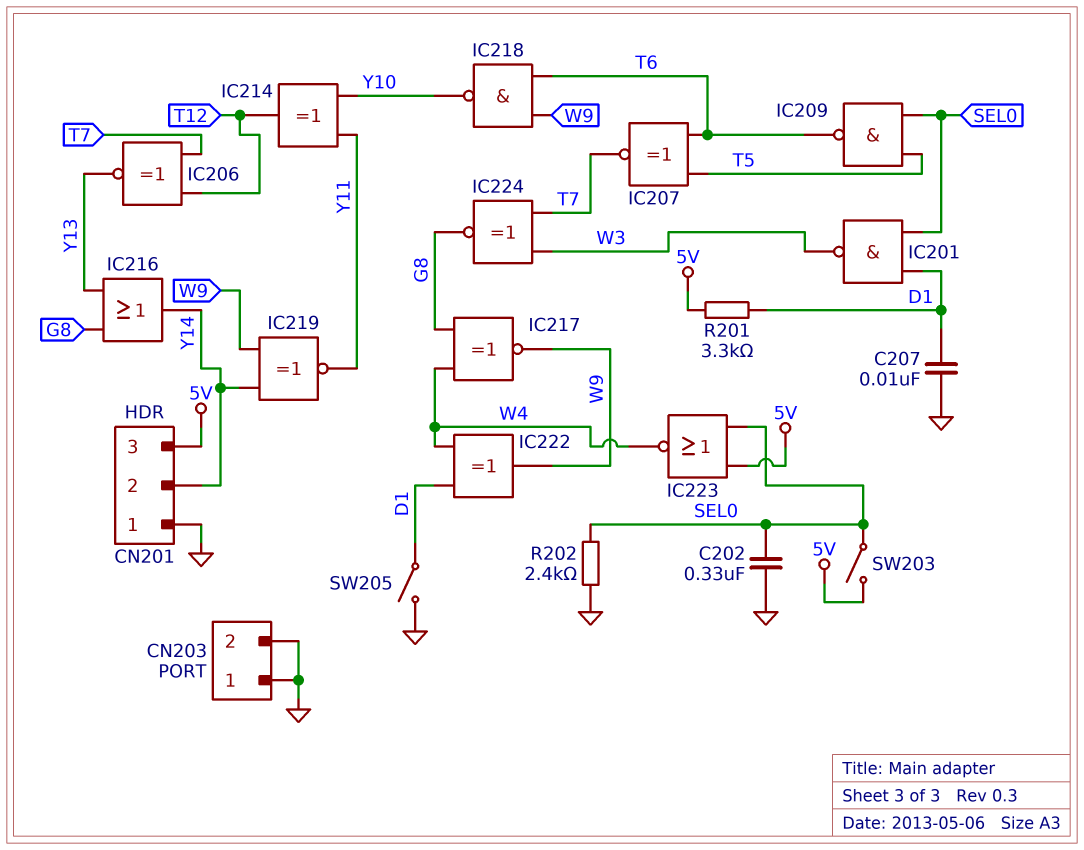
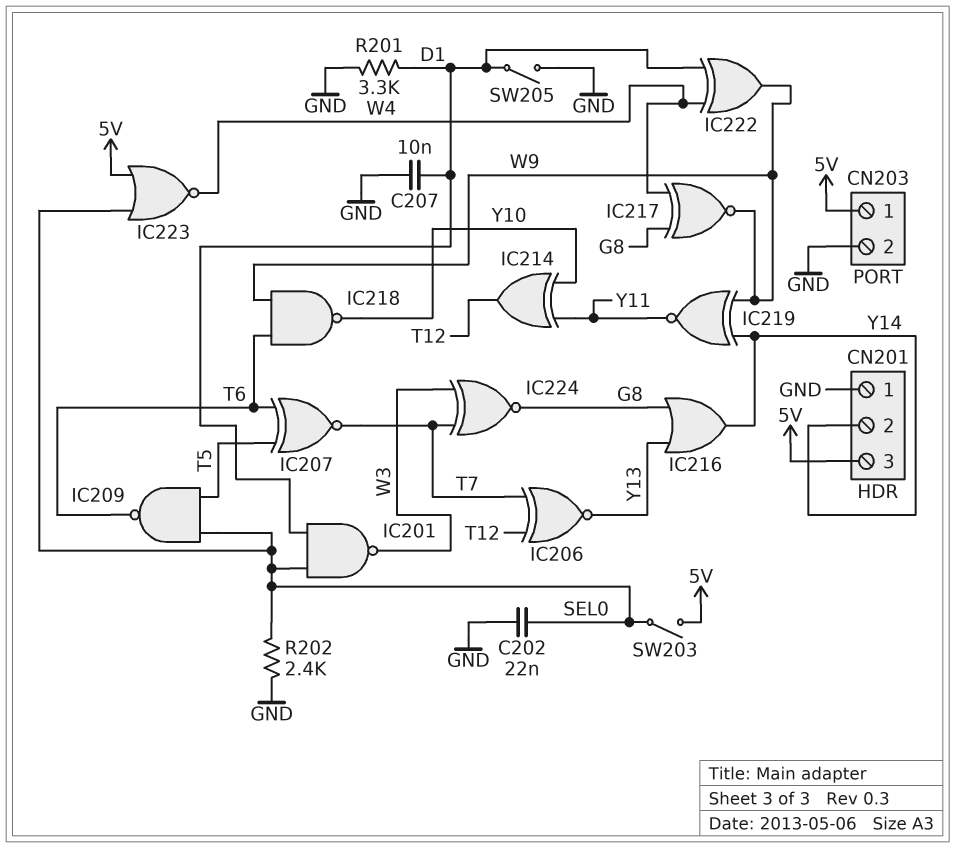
C202: 330nF (GND, SEL0) -> 22nF (GND, SEL0)
CN203 pin 1: GND -> 5V
R201: 3.3k (5V, D1) -> 3.3k (D1, GND)

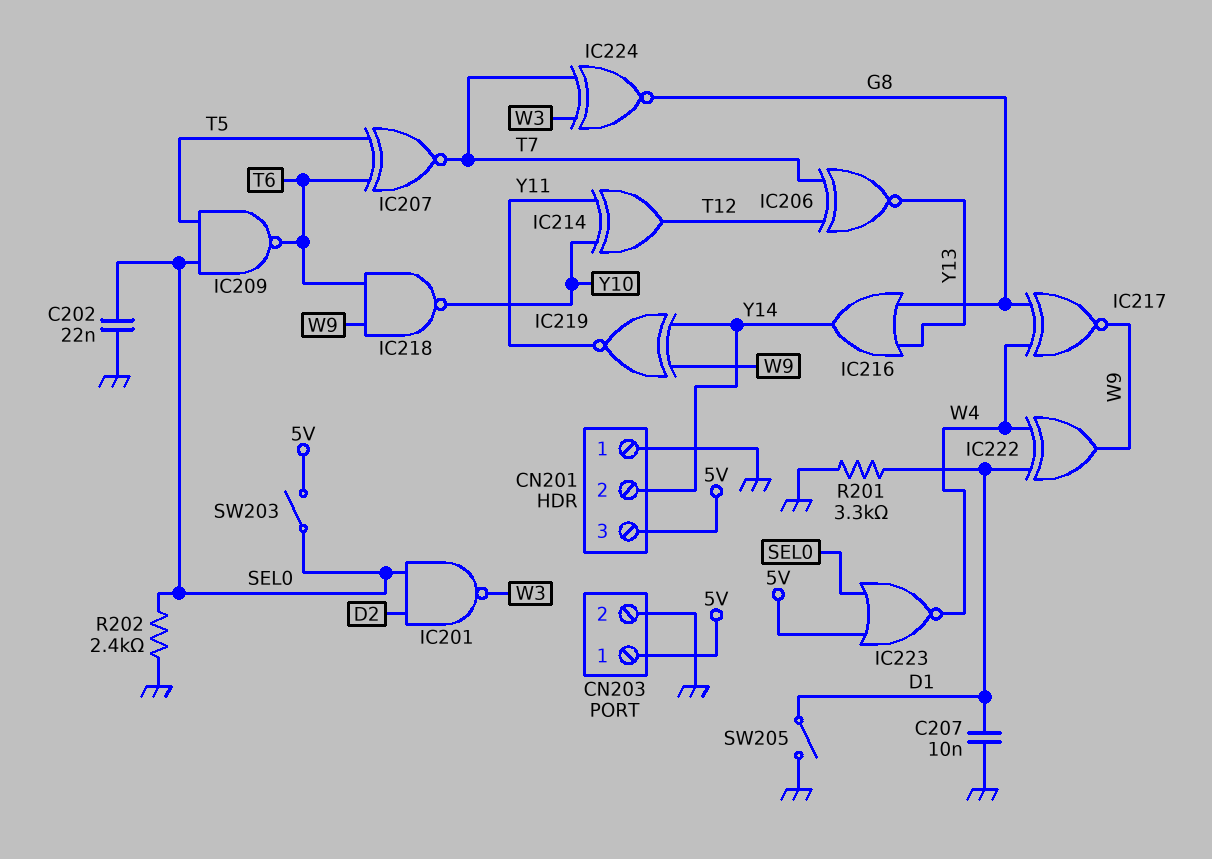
IC201: NAND (in D1, in SEL0, out W3) -> NAND (in D2, in SEL0, out W3)

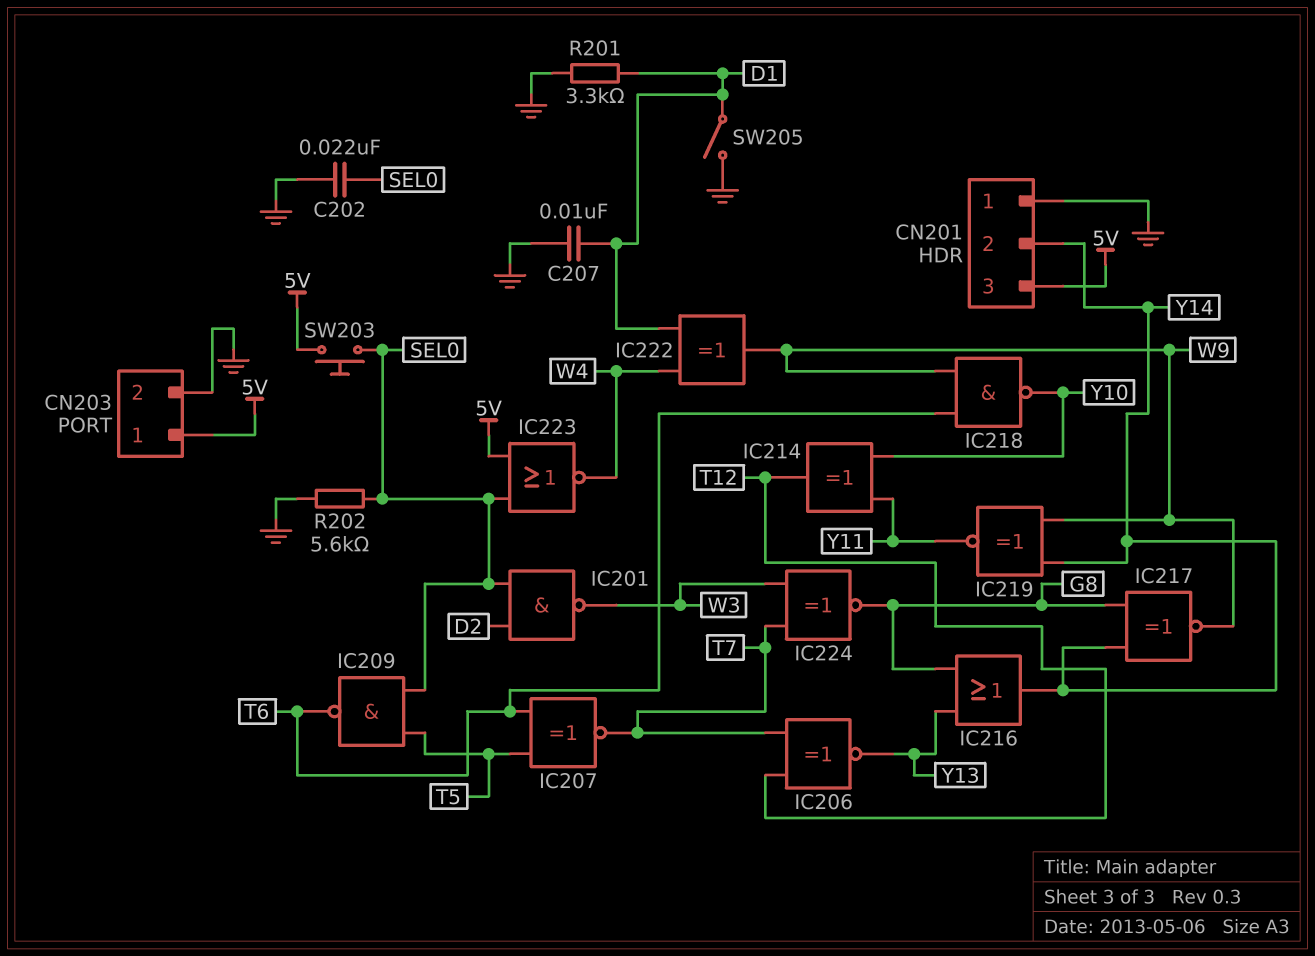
IC217: XNOR (in G8, in W4, out W9) -> XNOR (in G8, in Y14, out W9)
R202: 2.4k (GND, SEL0) -> 5.6k (GND, SEL0)
SW203: switch (5V, SEL0) -> button (5V, SEL0)

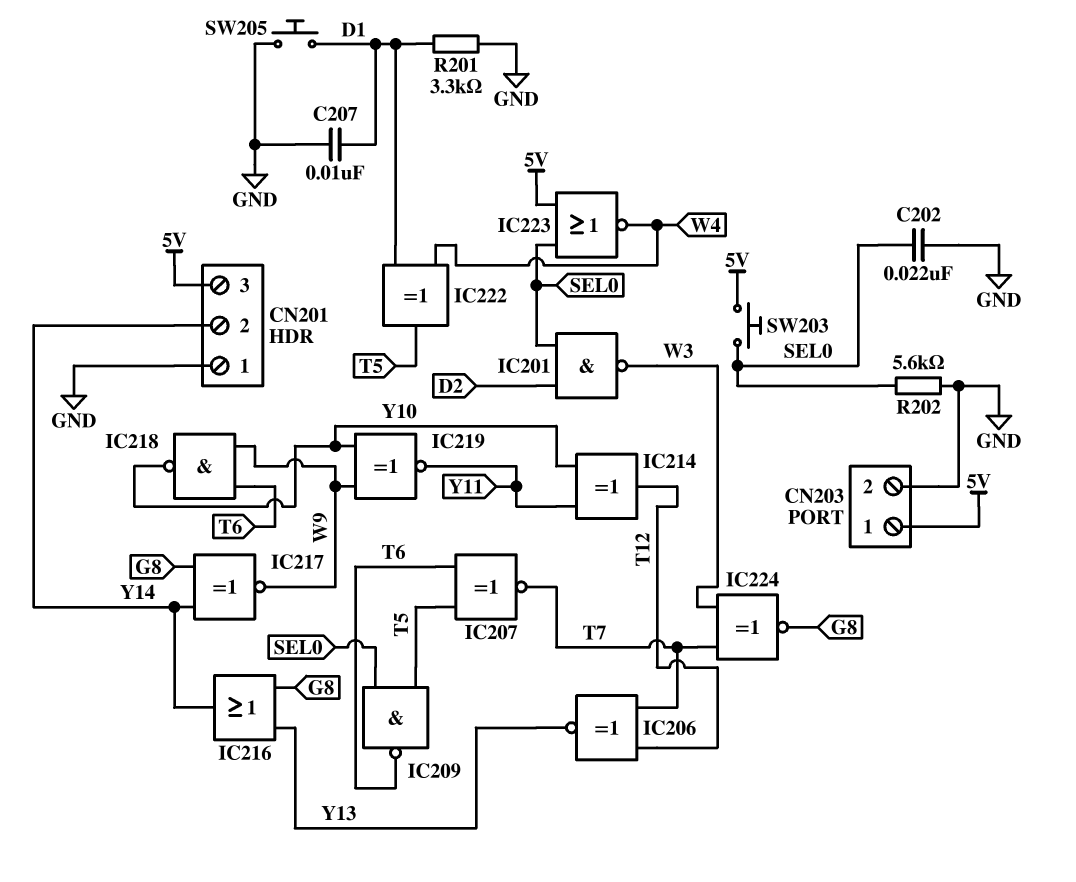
IC219: XNOR (in W9, in Y14, out Y11) -> XNOR (in W9, in Y10, out Y11)
IC222: XOR (in D1, in W4, out W9) -> XOR (in D1, in W4, out T5)
SW205: switch (D1, GND) -> button (D1, GND)

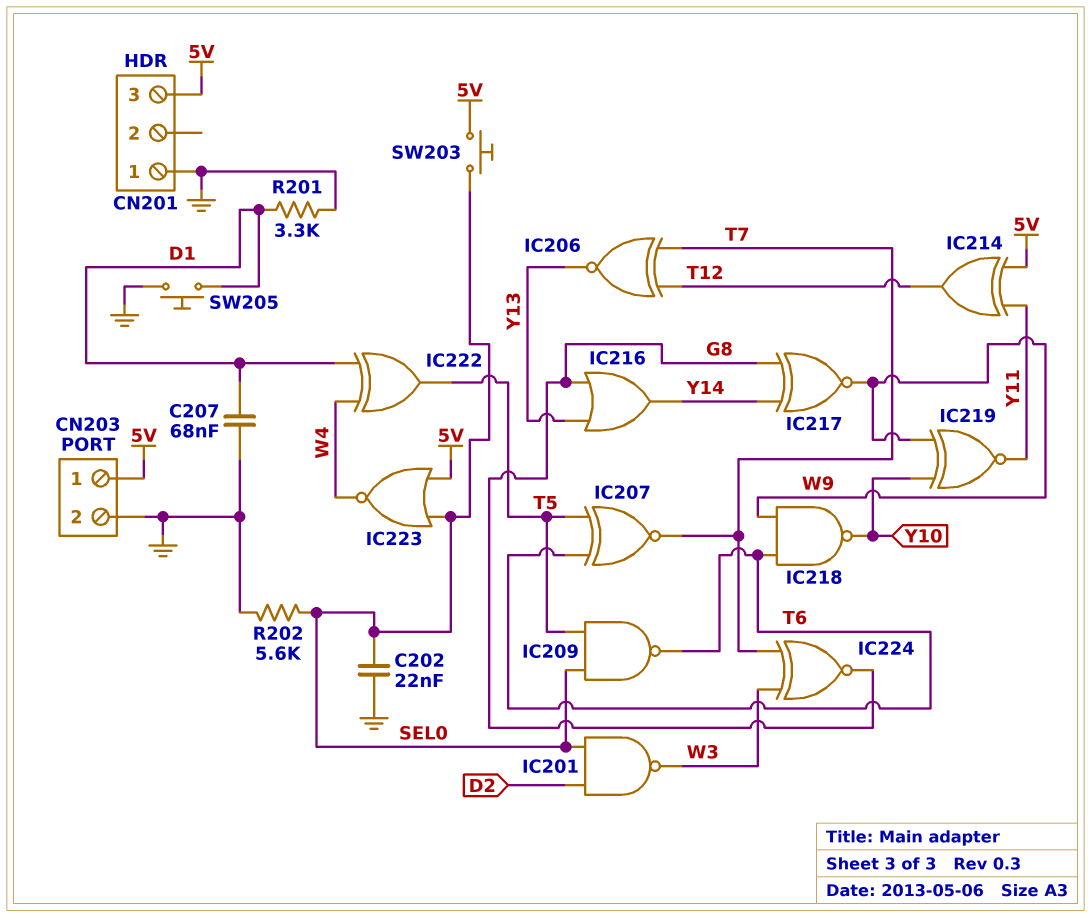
C207: 10nF (D1, GND) -> 68nF (D1, GND)
CN201 pin 2: Y14 -> none
IC214: XOR (in Y10, in Y11, out T12) -> XOR (in 5V, in Y11, out T12)

